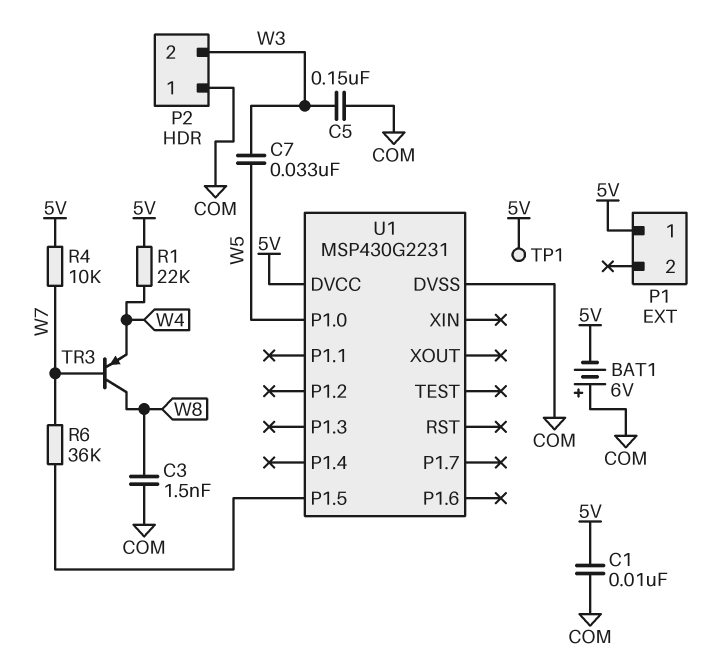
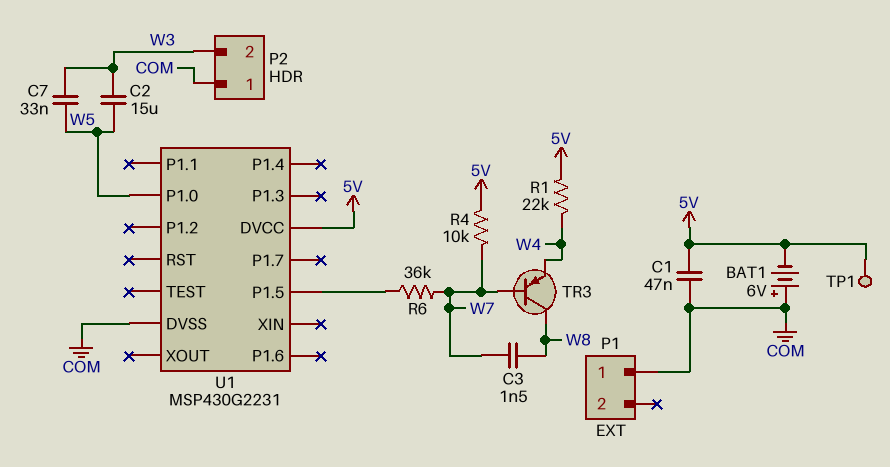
C1: 10nF (5V, COM) -> 47nF (5V, COM)
C2: none -> 15uF (W3, W5)
C3: 1.5nF (COM, W8) -> 1.5nF (W7, W8)
C5: 150nF (COM, W3) -> none
P1 pin 1: 5V -> COM

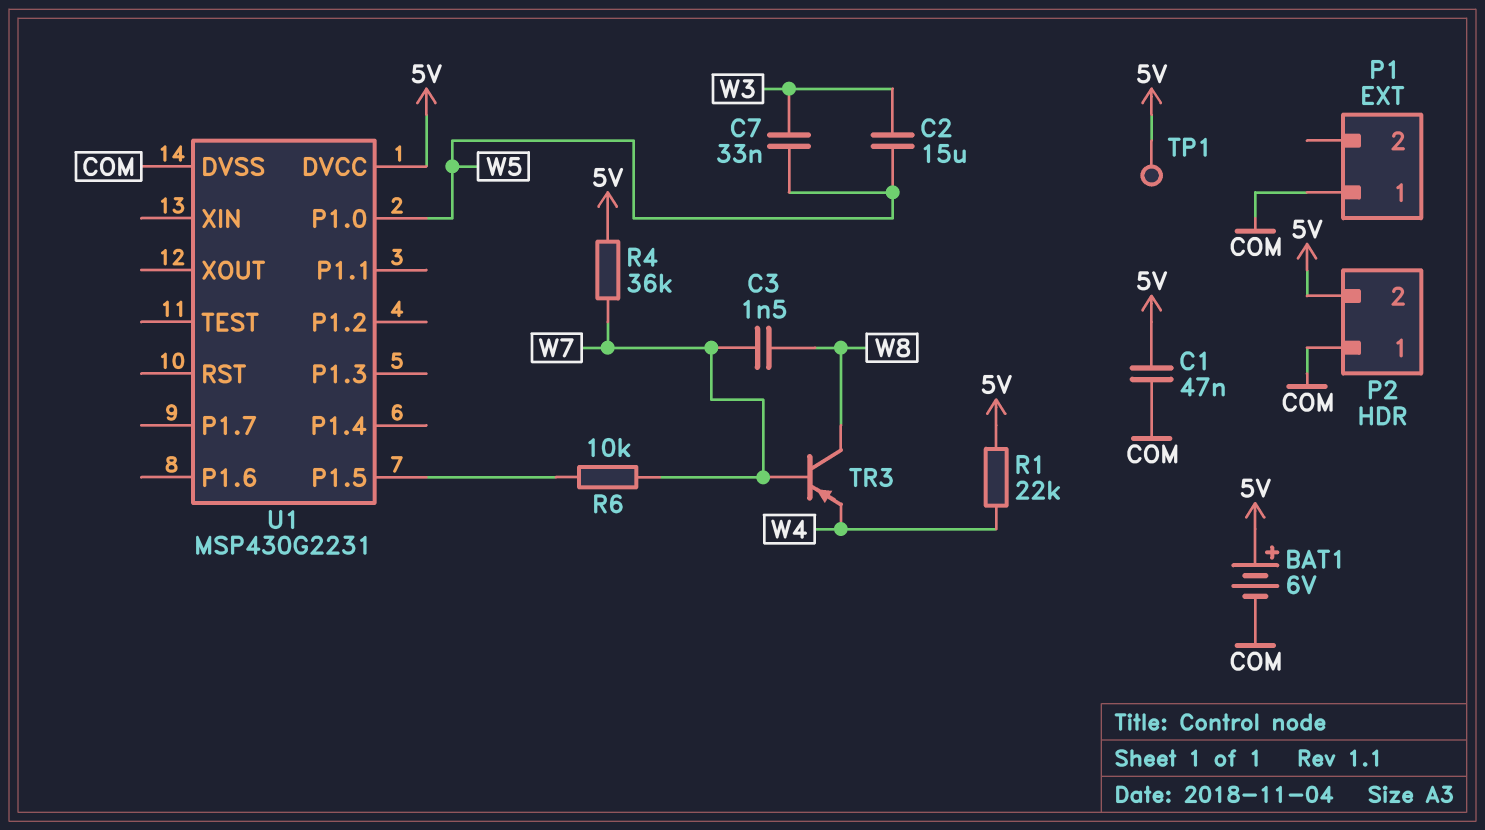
BAT1: 6V (plus COM, minus 5V) -> 6V (plus 5V, minus COM)
P2 pin 2: W3 -> 5V
R4: 10k (5V, W7) -> 36k (5V, W7)
R6: 36k (U1/P1.5, W7) -> 10k (U1/P1.5, W7)

